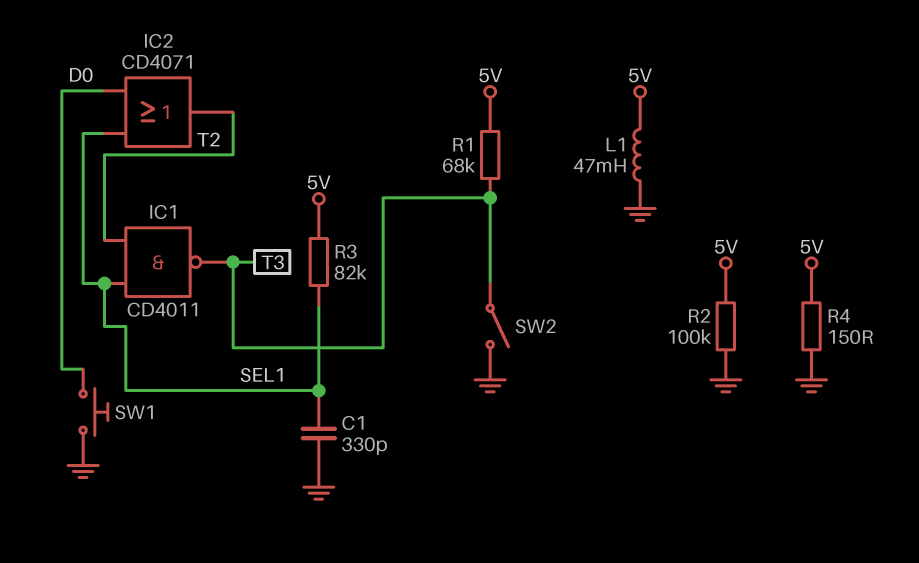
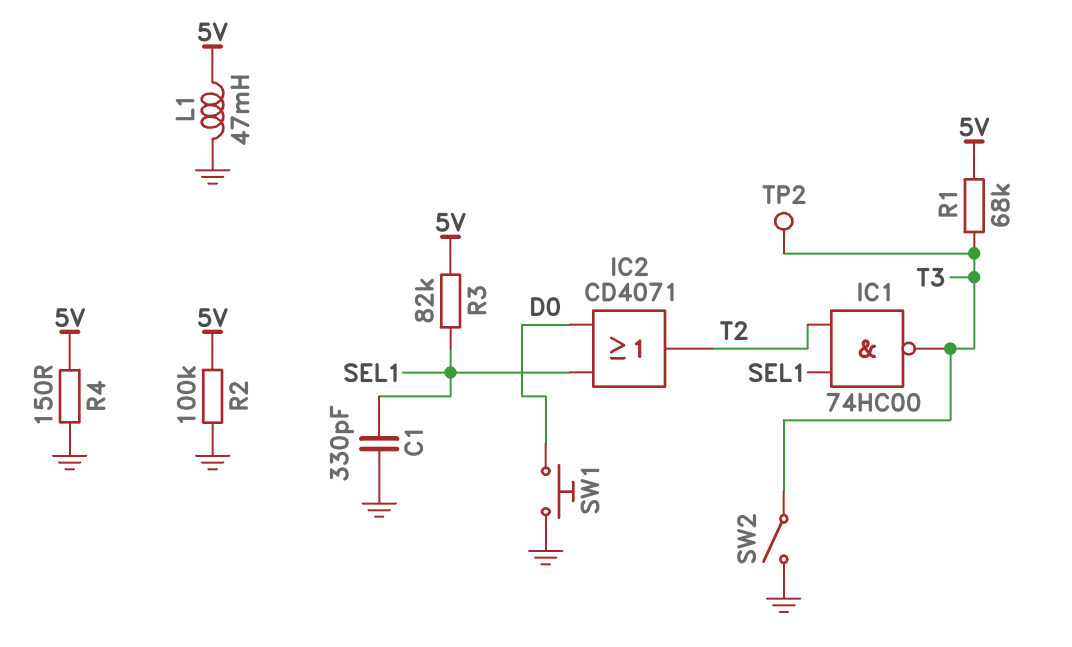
IC1: NAND CD4011 (in SEL1, in T2, out T3) -> NAND 74HC00 (in SEL1, in T2, out T3)
TP2: none -> test point (T3)

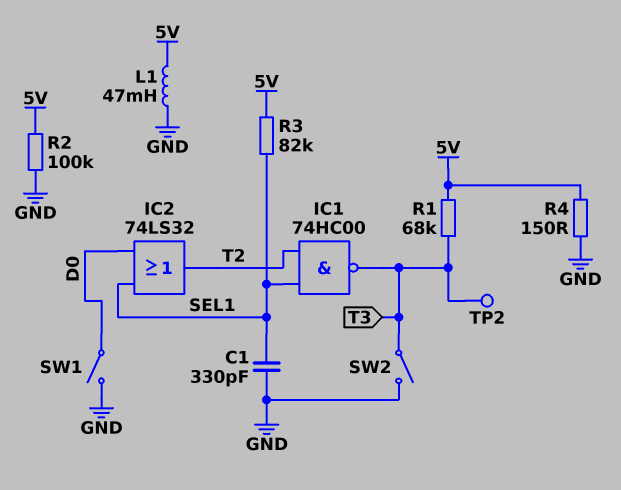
IC2: OR CD4071 (in D0, in SEL1, out T2) -> OR 74LS32 (in D0, in SEL1, out T2)
SW1: button (D0, GND) -> switch (D0, GND)

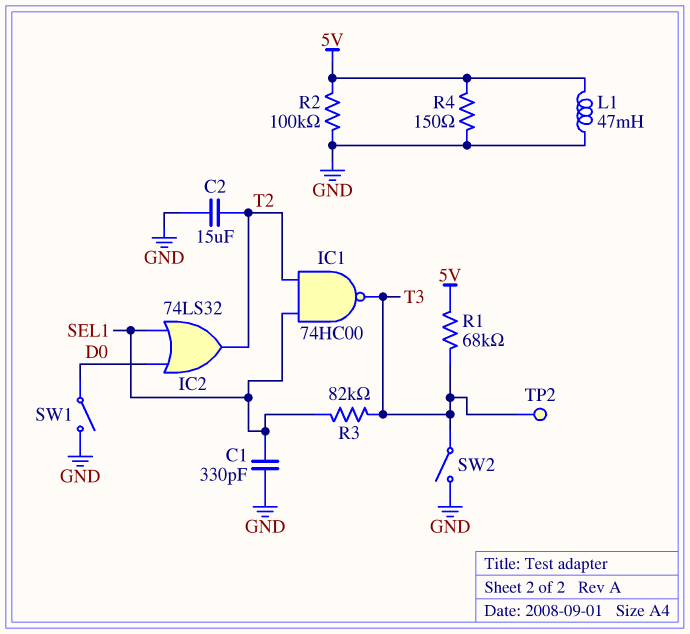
C2: none -> 15uF (GND, T2)
R3: 82k (5V, SEL1) -> 82k (SEL1, T3)

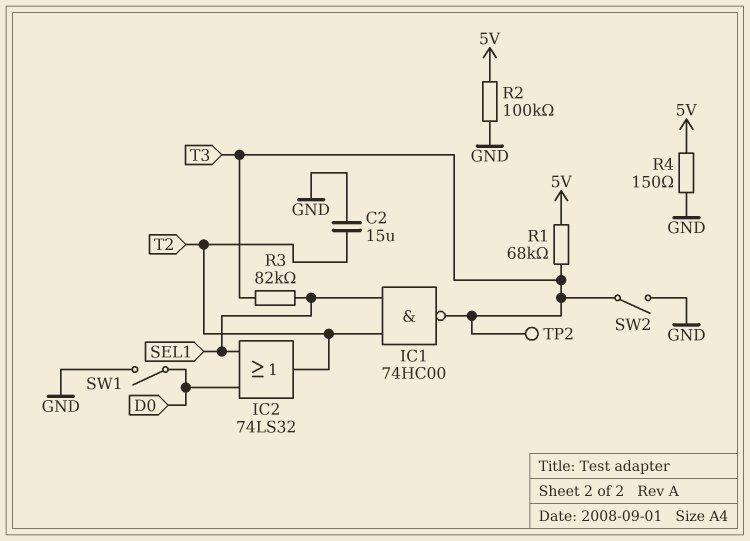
C1: 330pF (GND, SEL1) -> none
L1: 47mH (5V, GND) -> none

